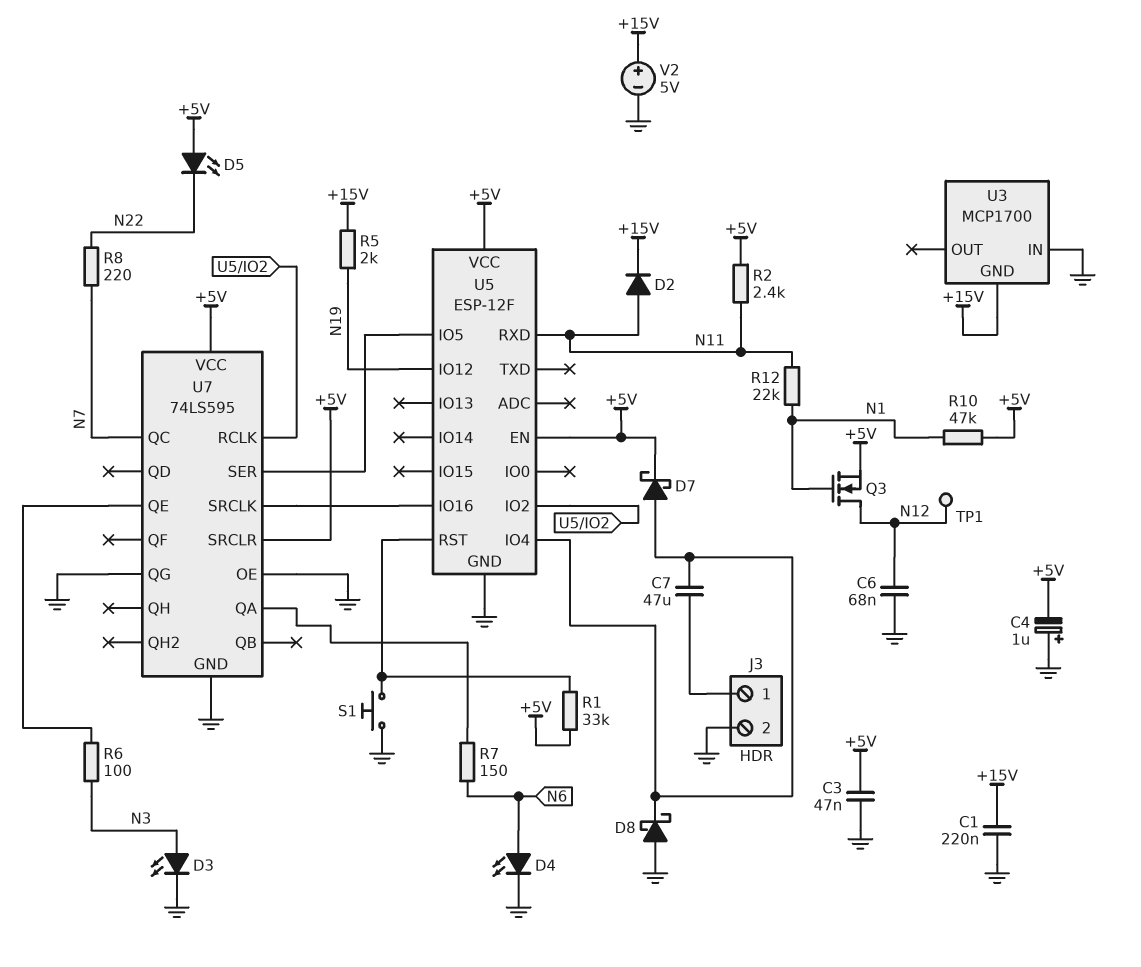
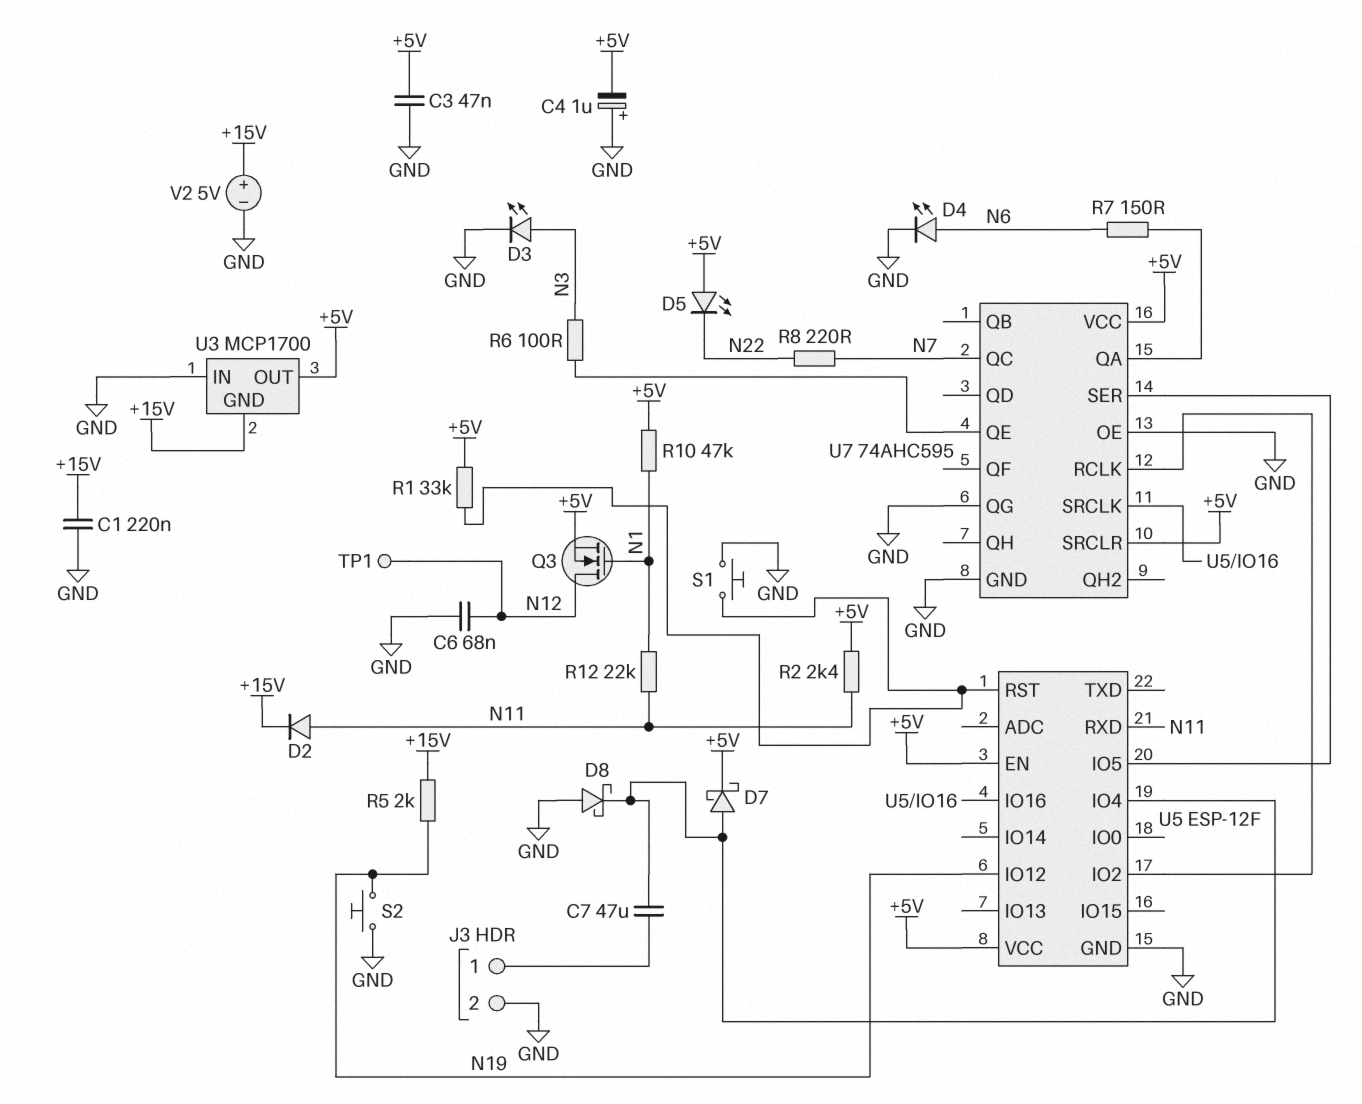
S2: none -> button (GND, N19)
U3 pin OUT: none -> +5V
U7: 74LS595 -> 74AHC595

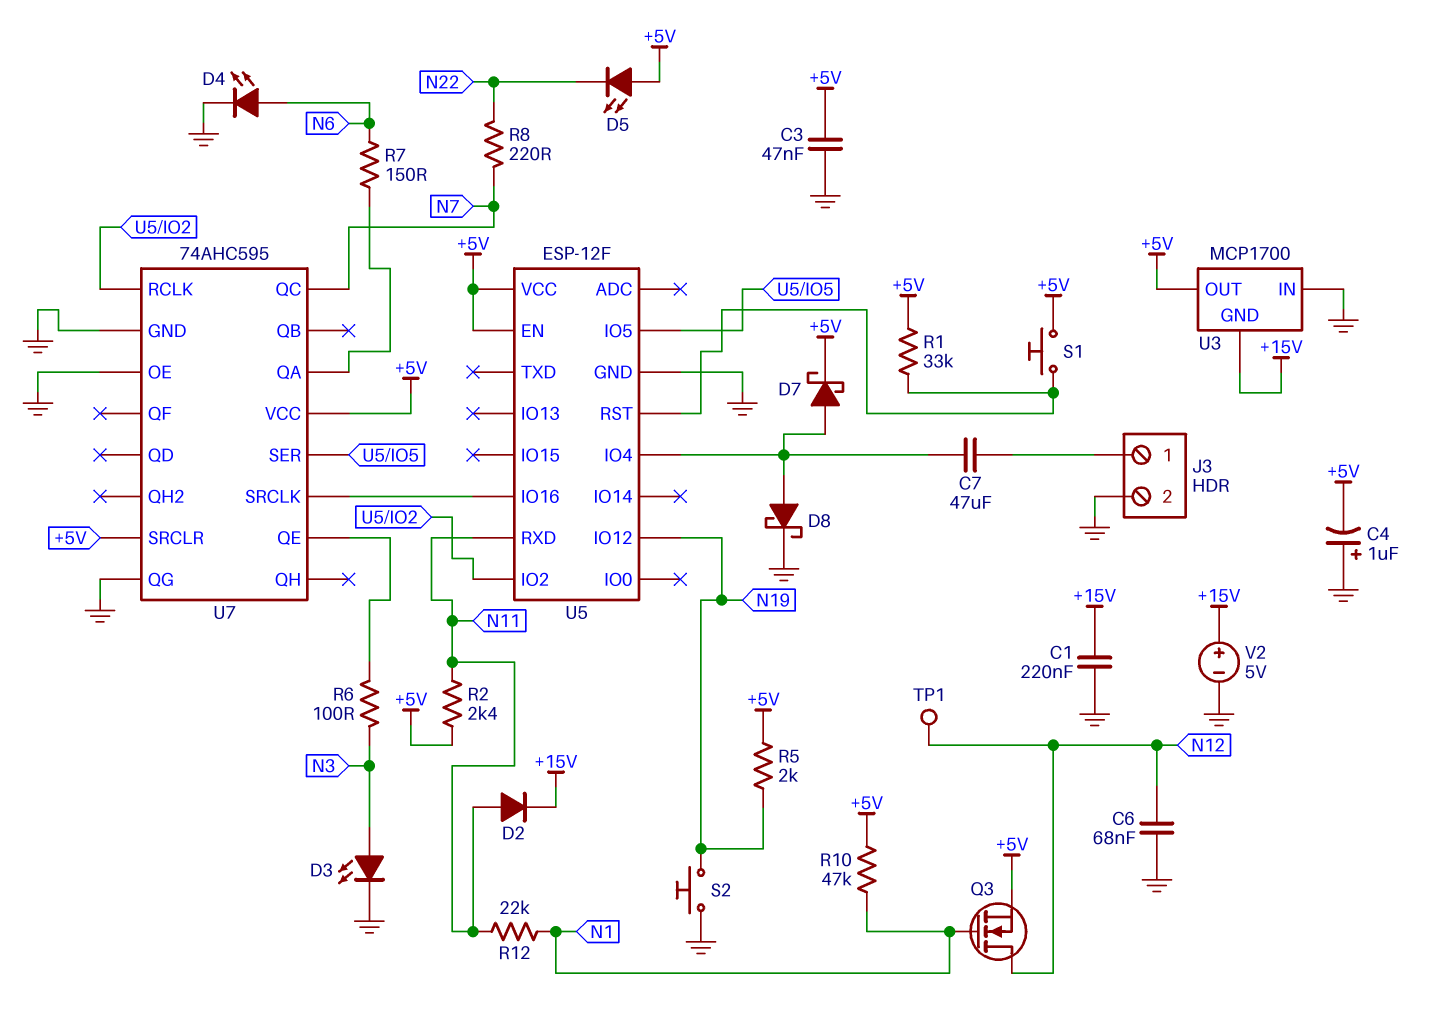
D8: schottky (A GND, K U5/IO4) -> schottky (A U5/IO4, K GND)
R5: 2k (+15V, N19) -> 2k (+5V, N19)
S1: button (GND, U5/RST) -> button (+5V, U5/RST)

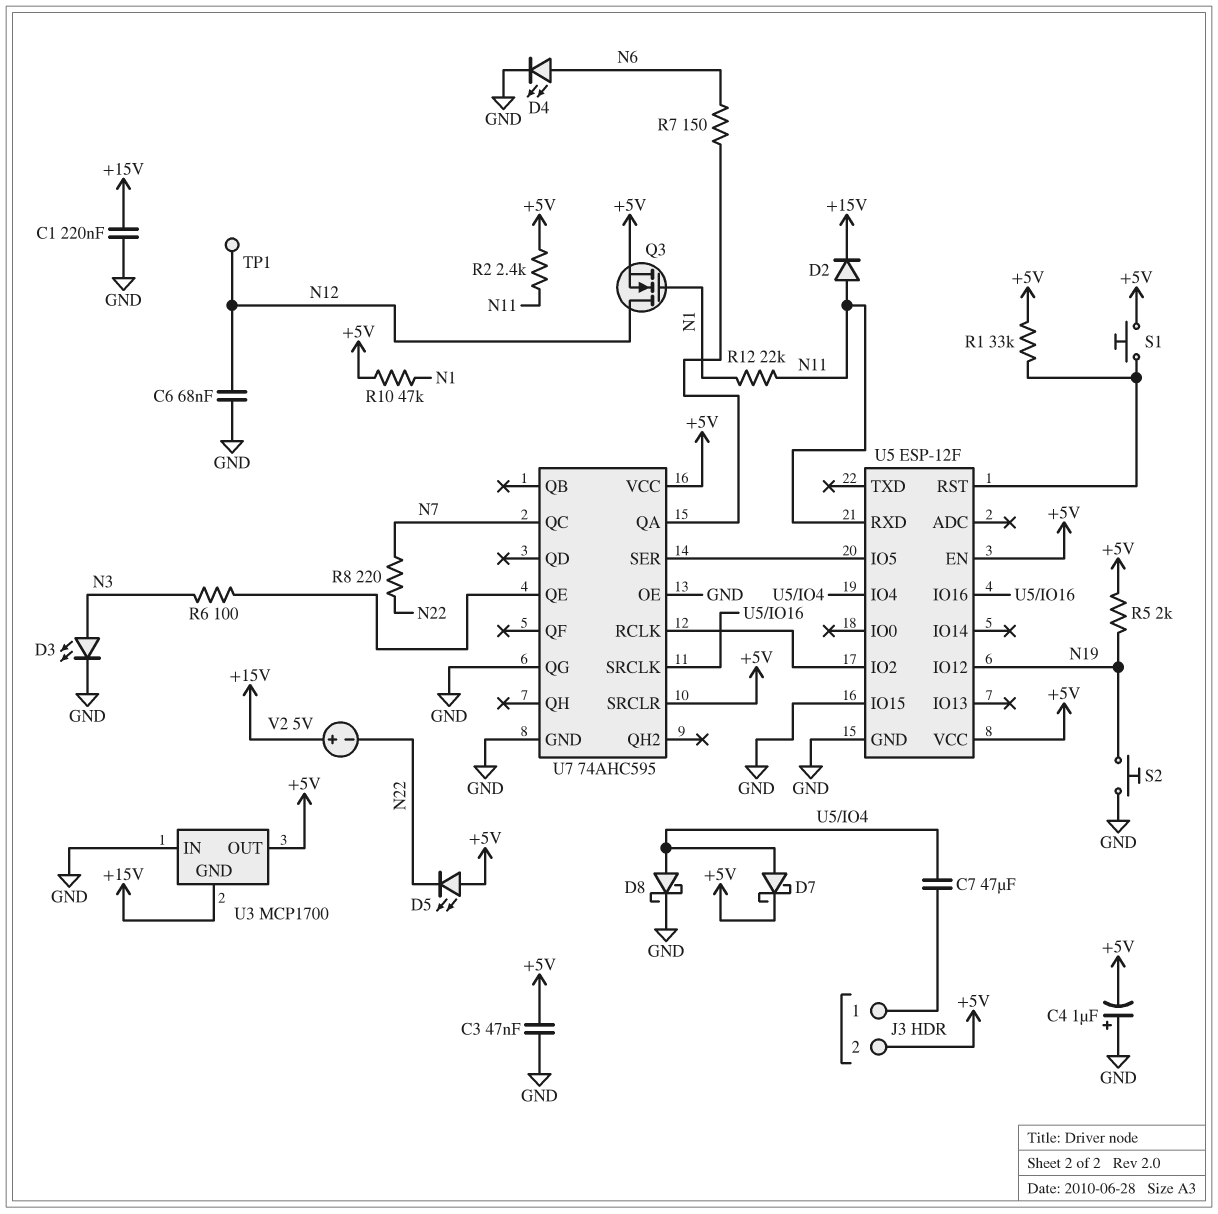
J3 pin 2: GND -> +5V
U5 pin IO15: none -> GND
V2: 5V (plus +15V, minus GND) -> 5V (plus +15V, minus N22)

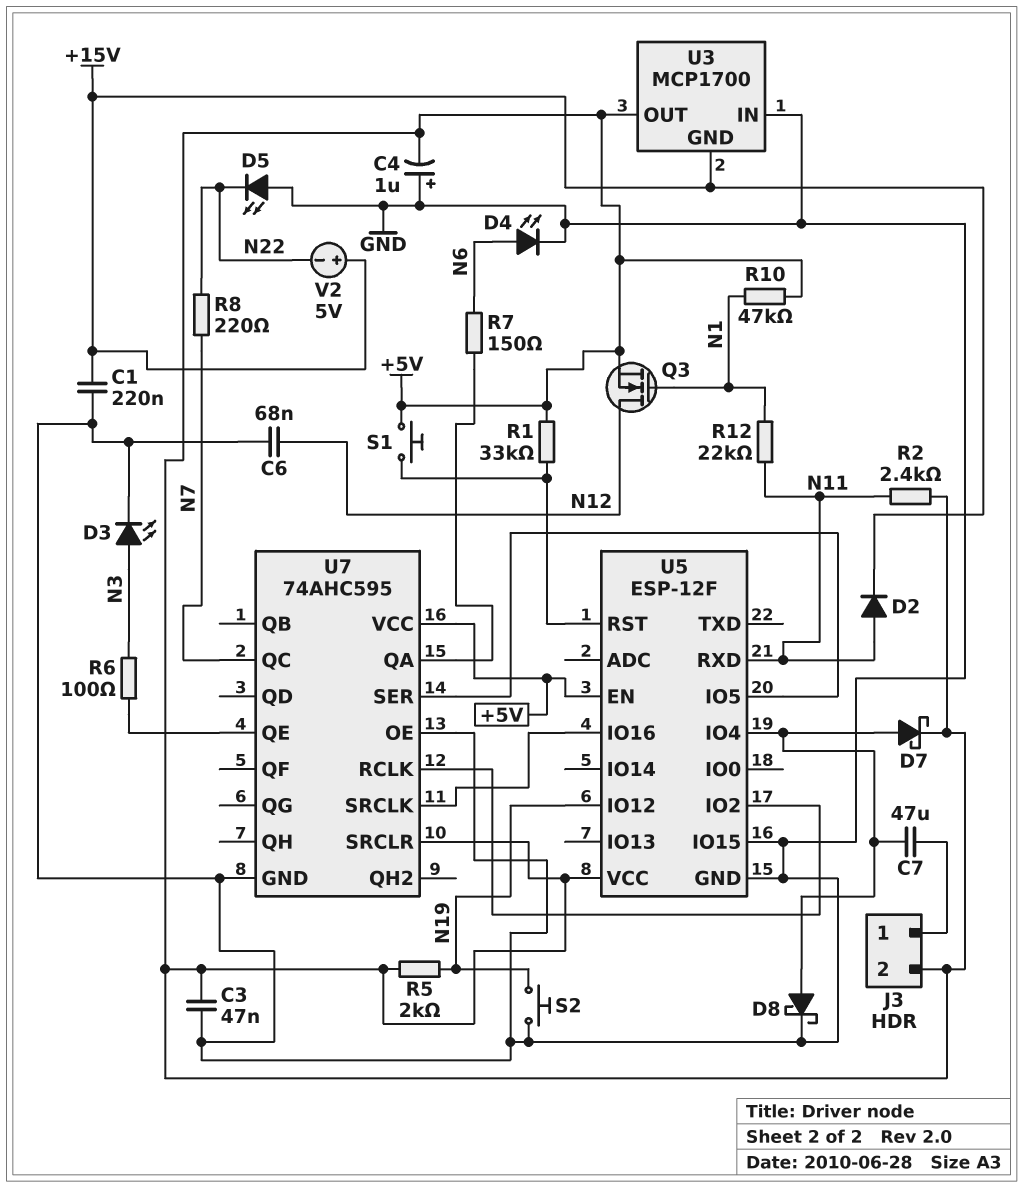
D5: LED (A +5V, K N22) -> LED (A GND, K N22)
TP1: test point (N12) -> none
U7 pin QG: GND -> none

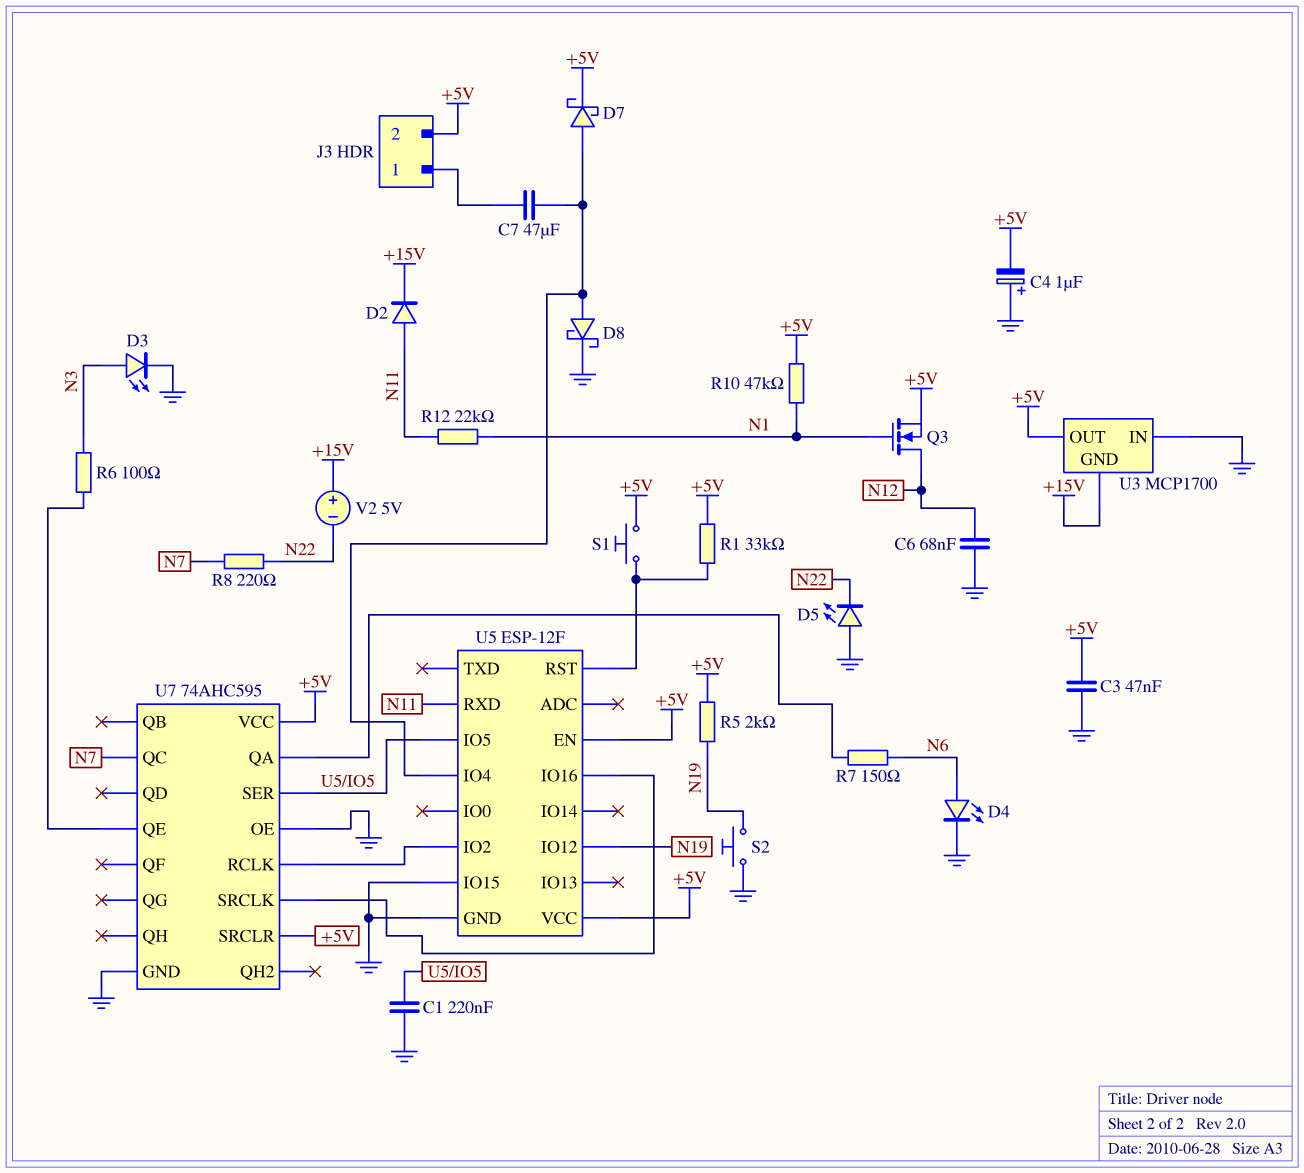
C1: 220nF (+15V, GND) -> 220nF (GND, U5/IO5)
R2: 2.4k (+5V, N11) -> none

